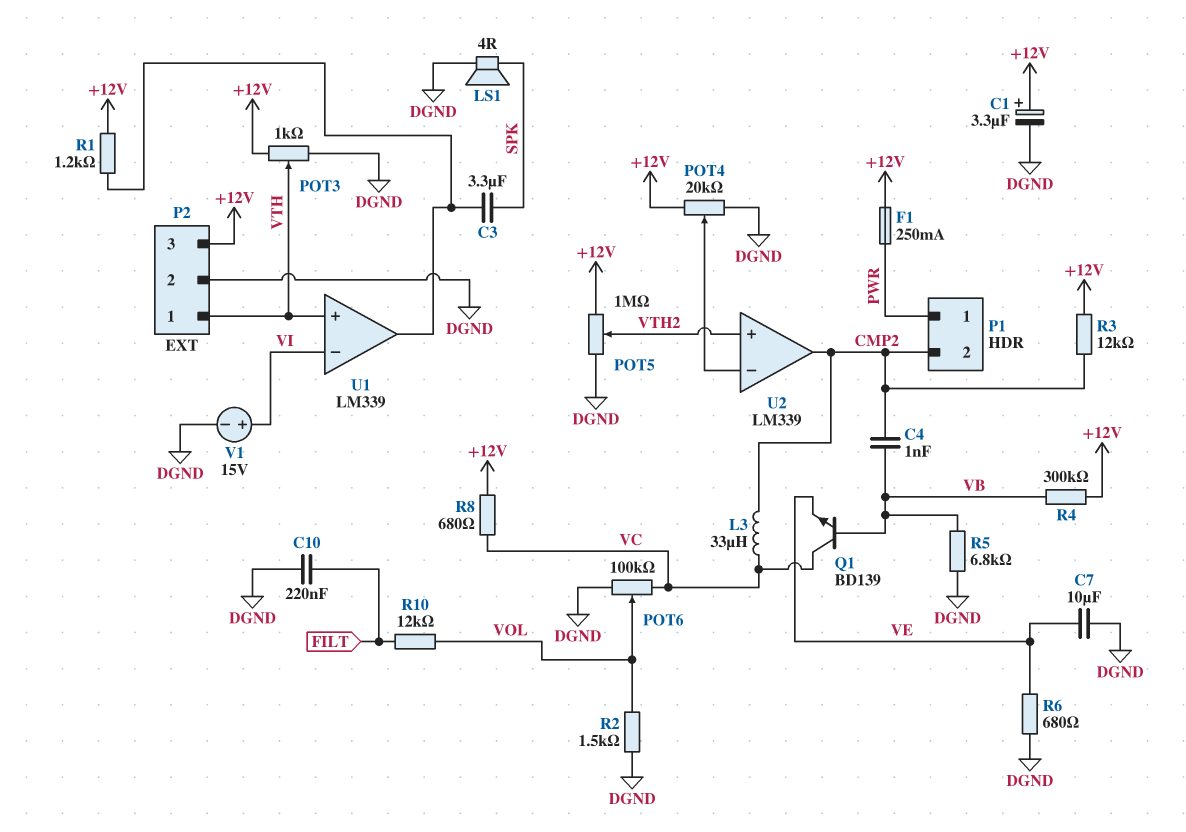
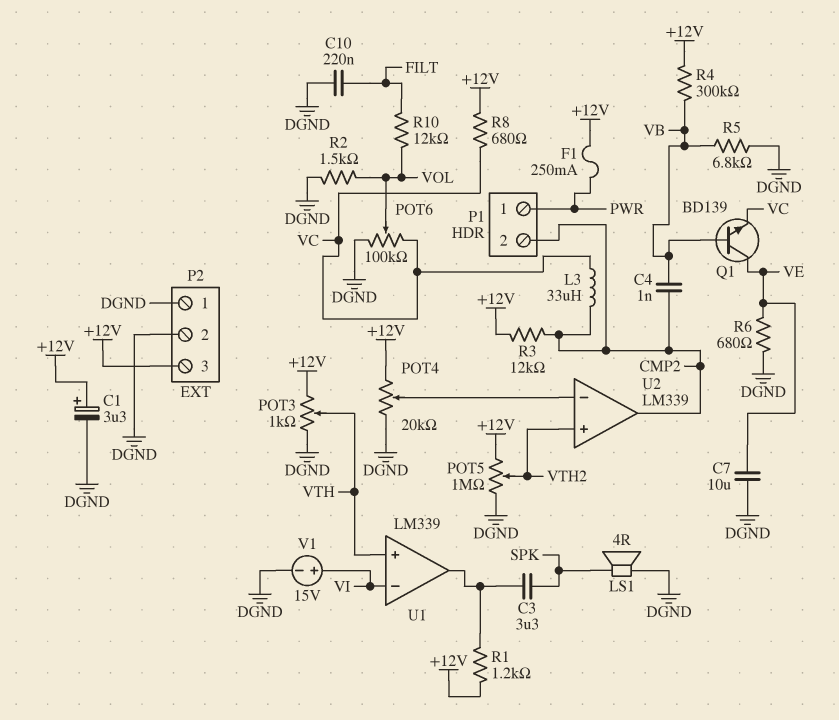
P2 pin 1: VTH -> DGND
Q1: NPN BD139 (B VB, C VC, E VE) -> NPN BD139 (B VB, C VE, E VC)

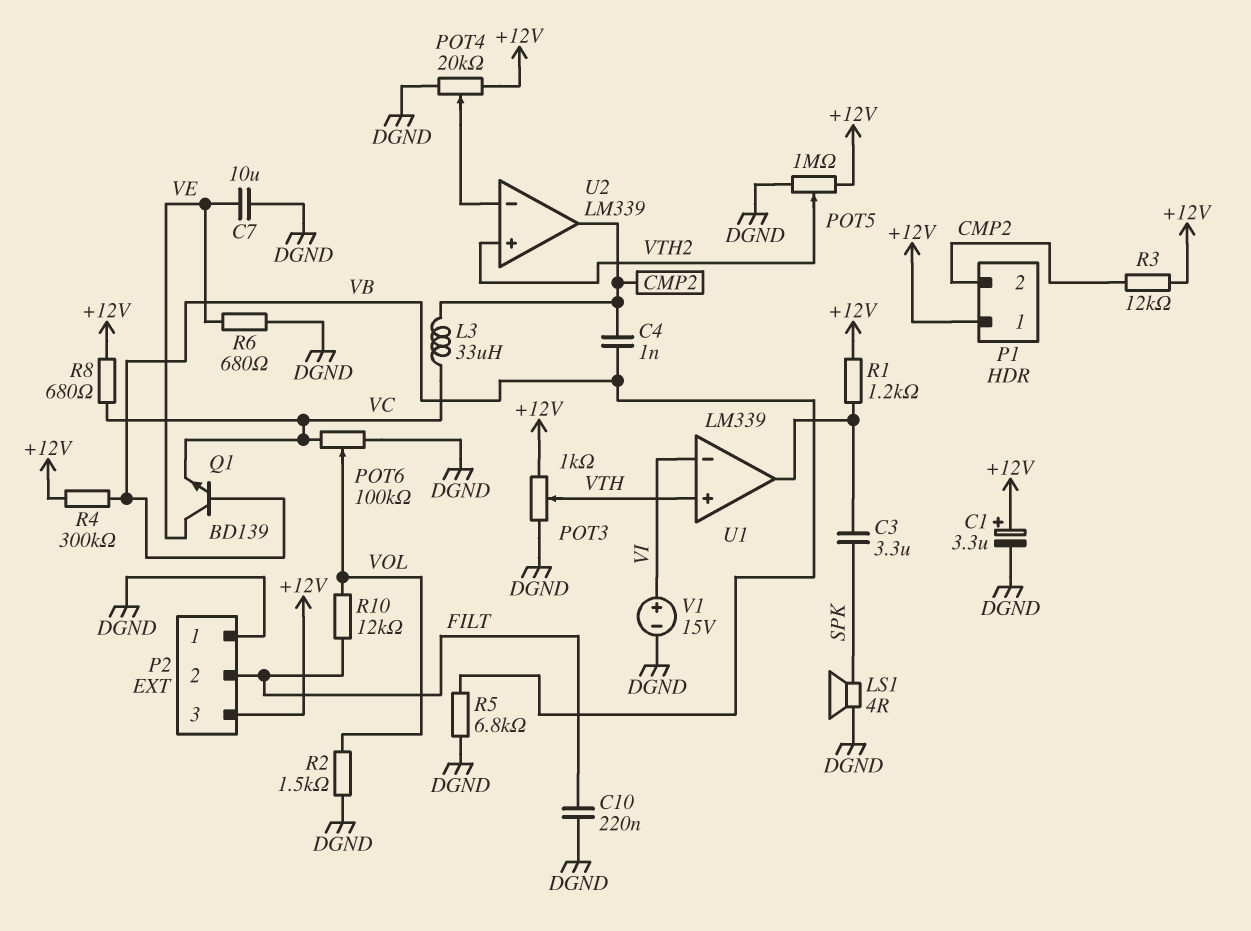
F1: 250mA (+12V, PWR) -> none
P1 pin 1: PWR -> +12V
P2 pin 2: DGND -> FILT

